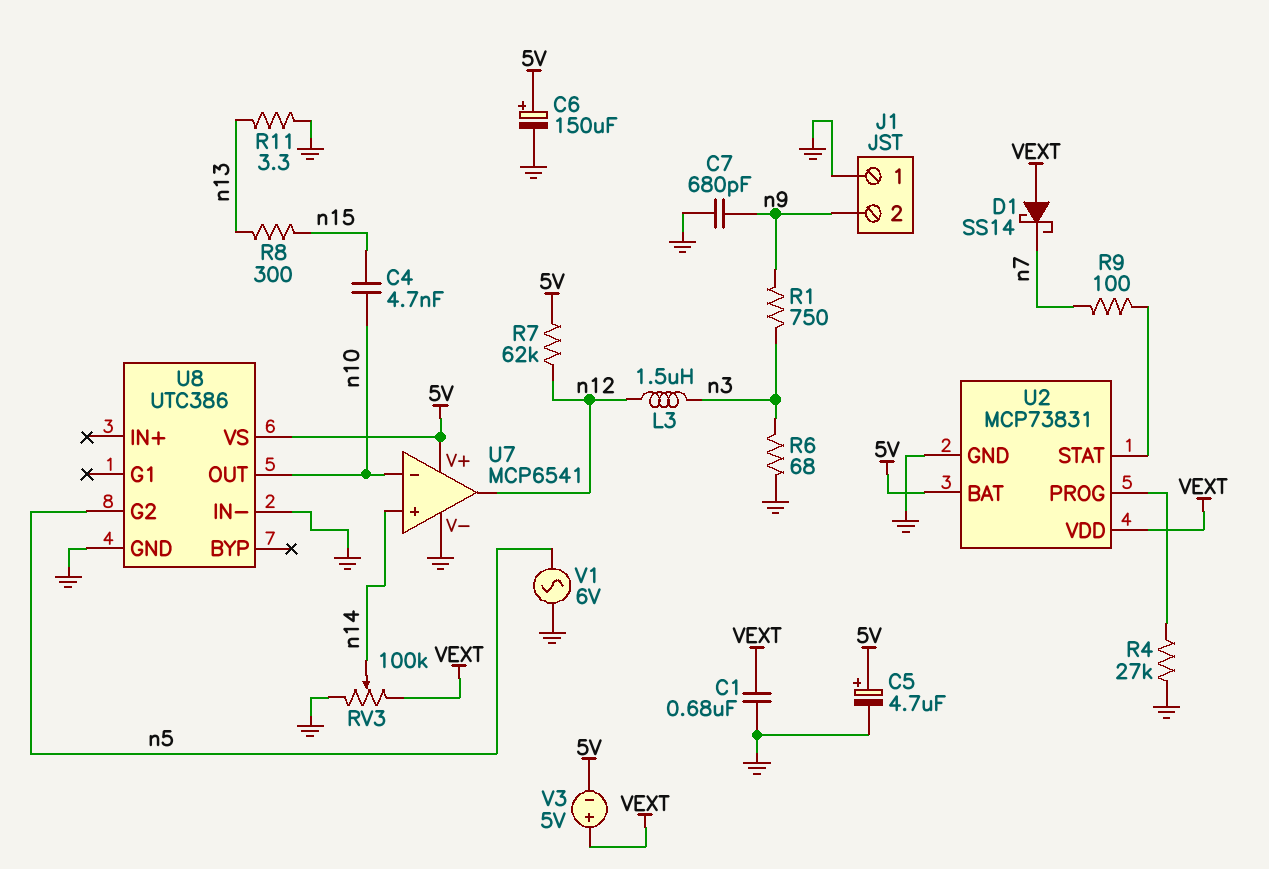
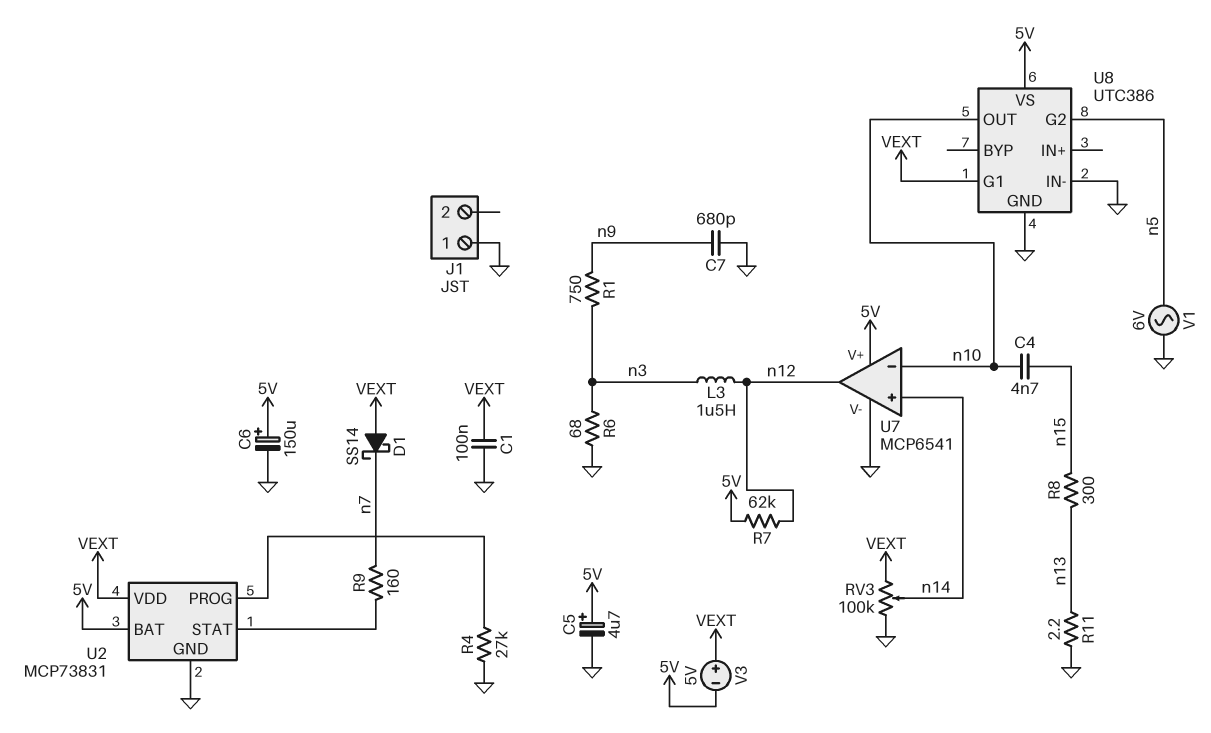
C1: 680nF (GND, VEXT) -> 100nF (GND, VEXT)
J1 pin 2: n9 -> none
R9: 100 (U2/STAT, n7) -> 160 (U2/STAT, n7)
R11: 3.3 (GND, n13) -> 2.2 (GND, n13)
U8 pin G1: none -> VEXT

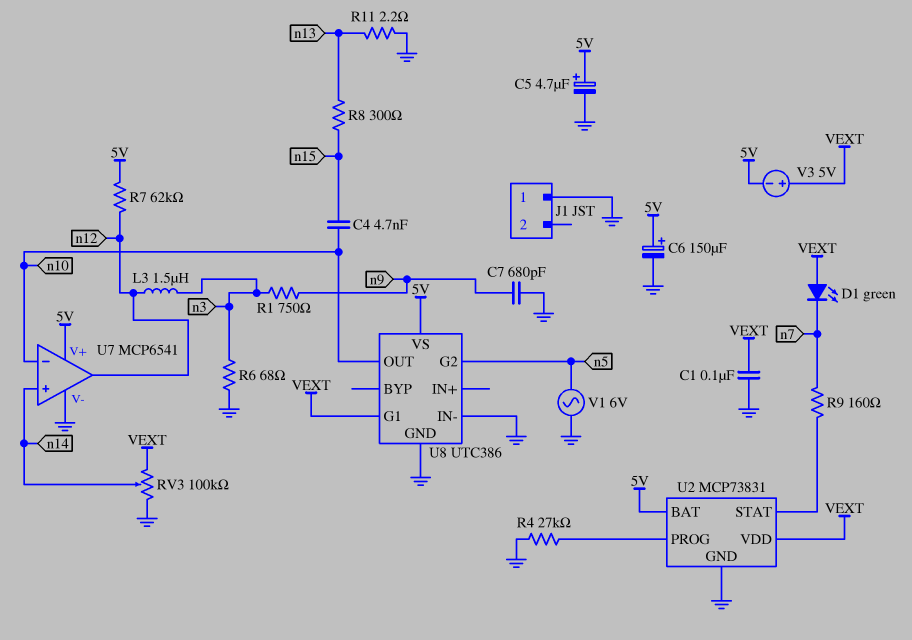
D1: schottky SS14 (A VEXT, K n7) -> LED green (A VEXT, K n7)

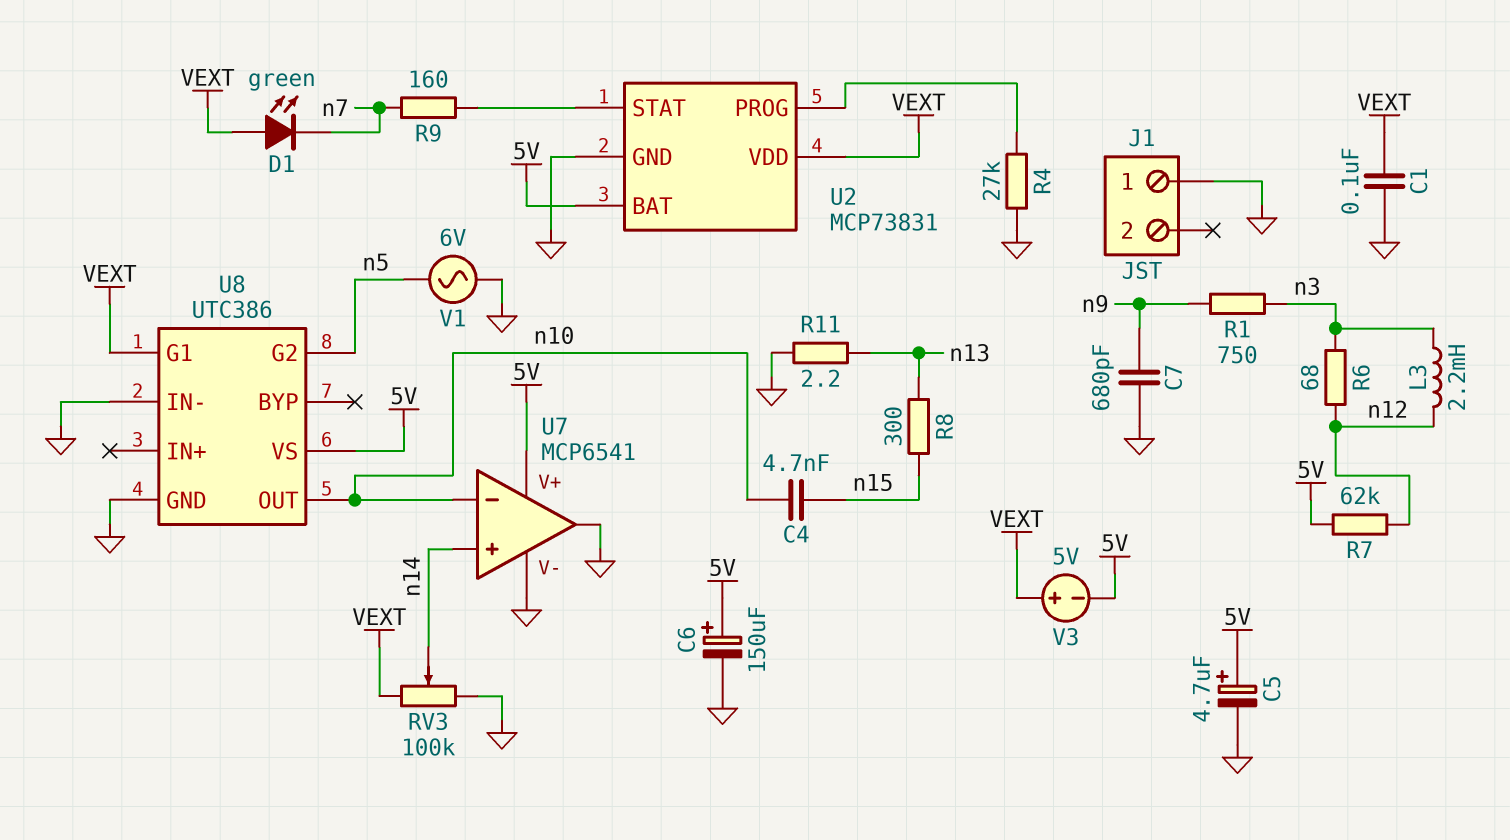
L3: 1.5uH (n3, n12) -> 2.2mH (n3, n12)
R6: 68 (GND, n3) -> 68 (n3, n12)
U7 pin out: n12 -> GND

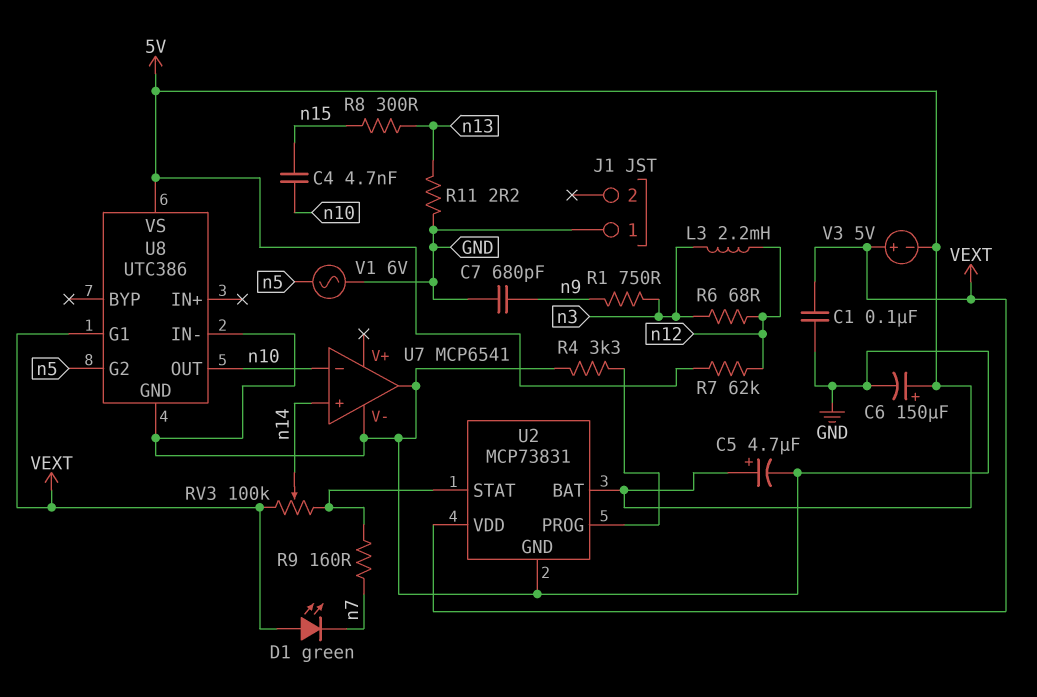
R4: 27k (GND, U2/PROG) -> 3.3k (GND, U2/PROG)
RV3: 100k (GND, VEXT, wiper n14) -> 100k (U2/STAT, VEXT, wiper n14)
U7 pin V+: 5V -> none

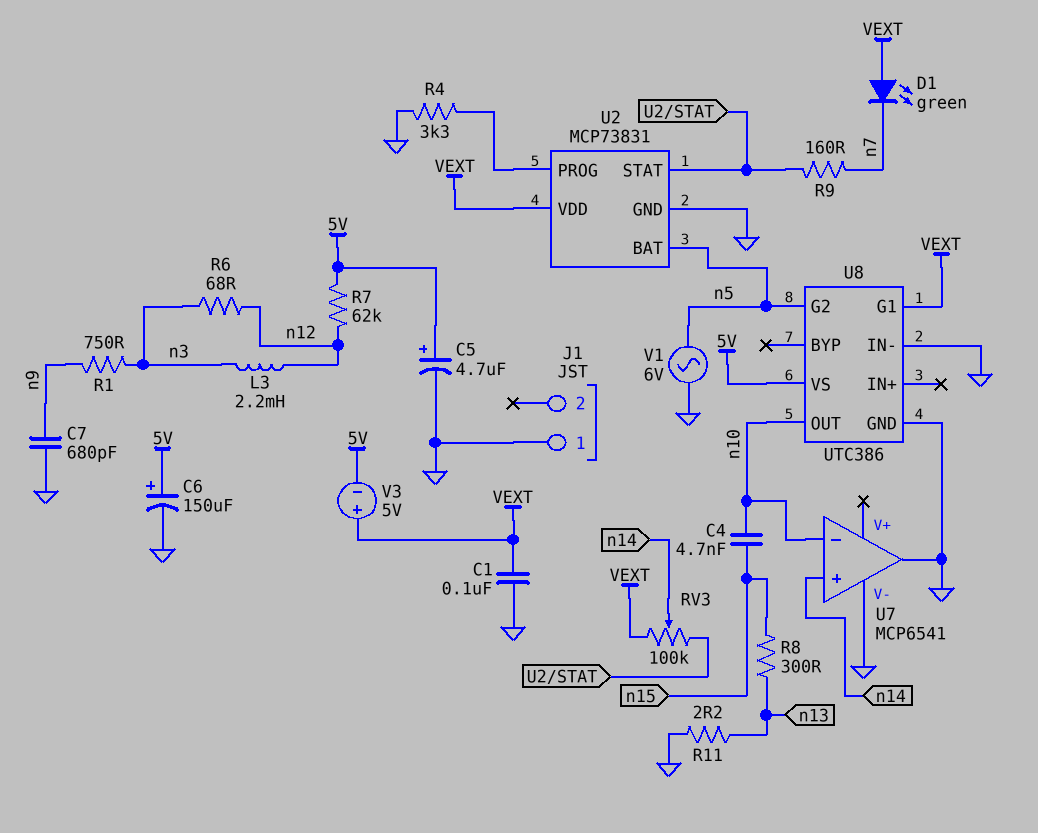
U2 pin BAT: 5V -> n5

